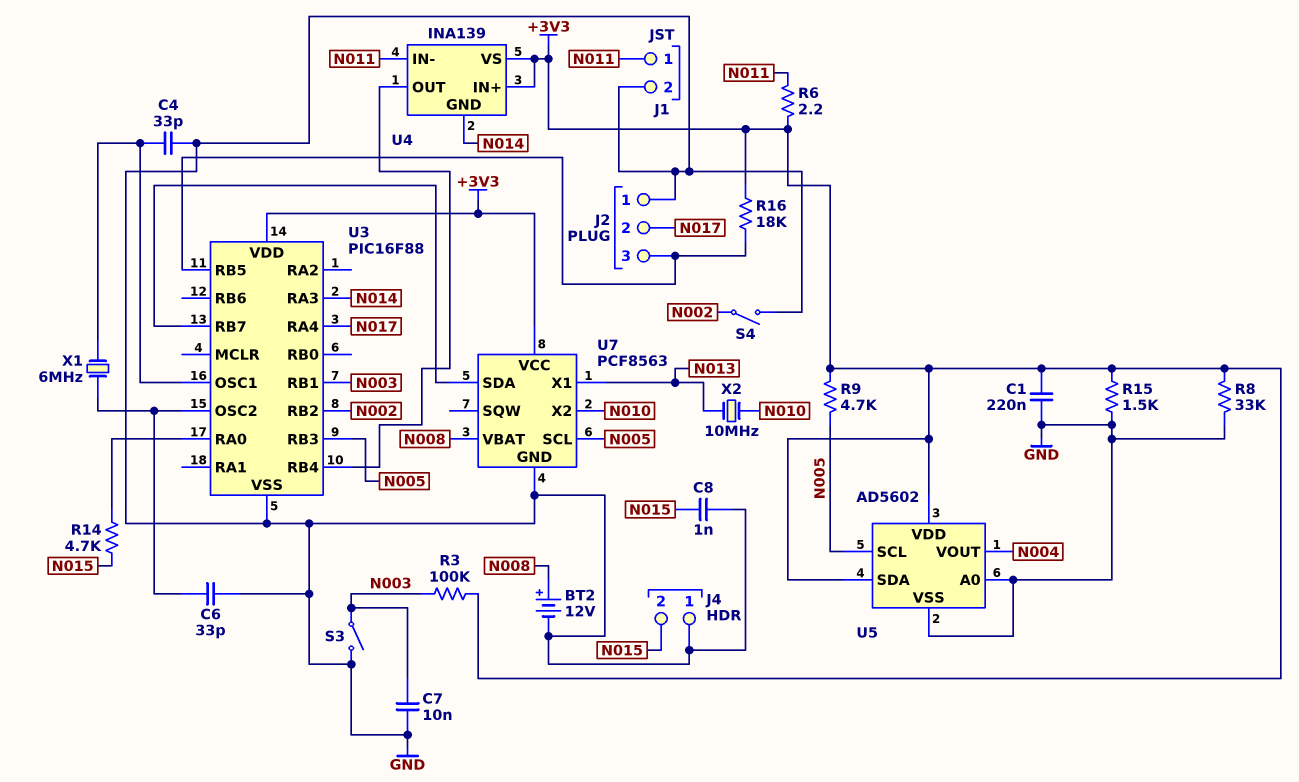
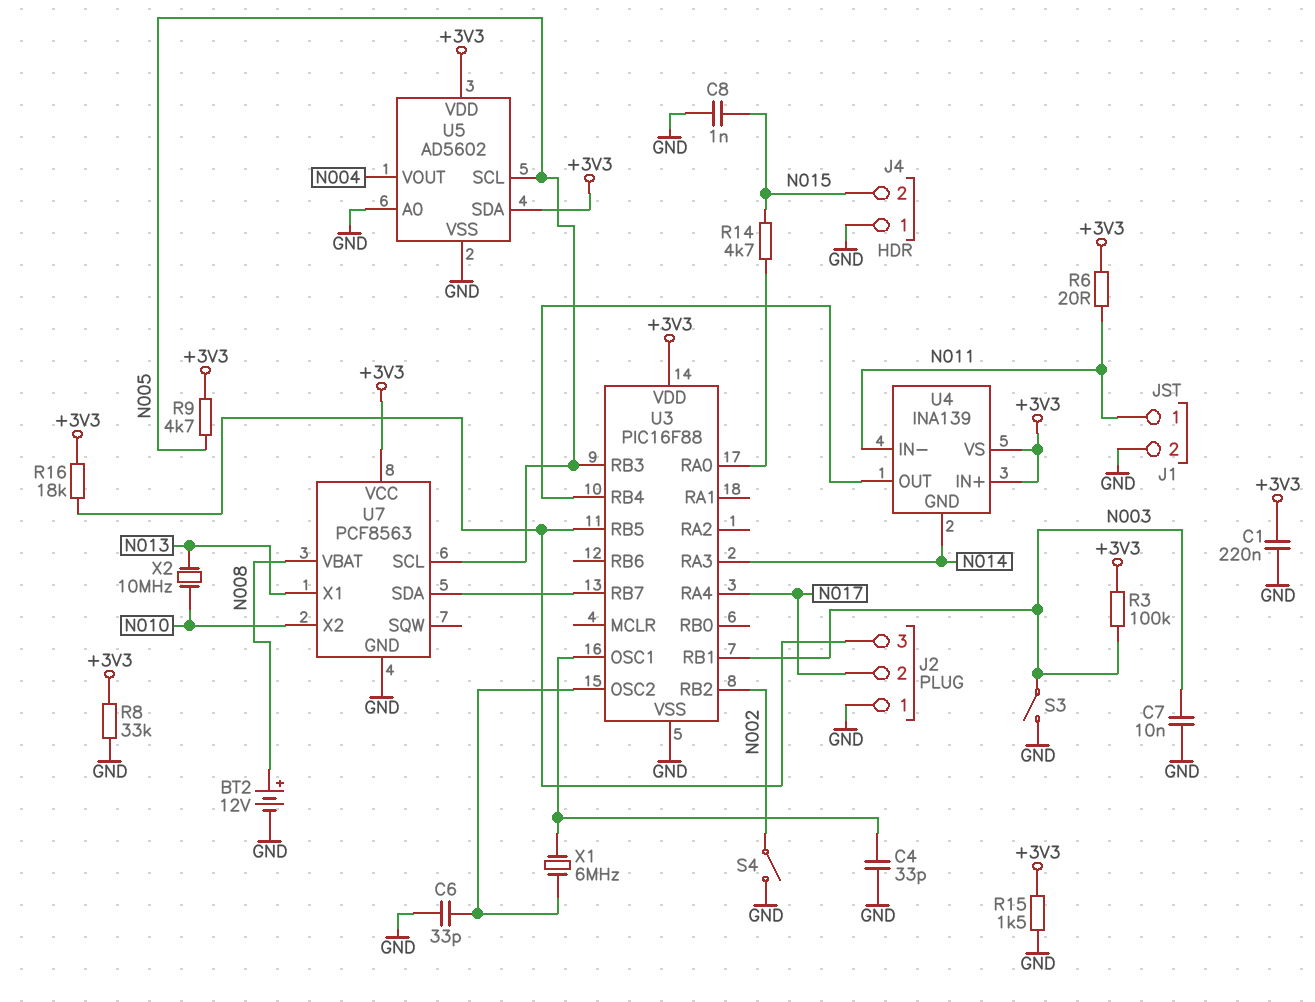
R6: 2.2 (+3V3, N011) -> 20 (+3V3, N011)

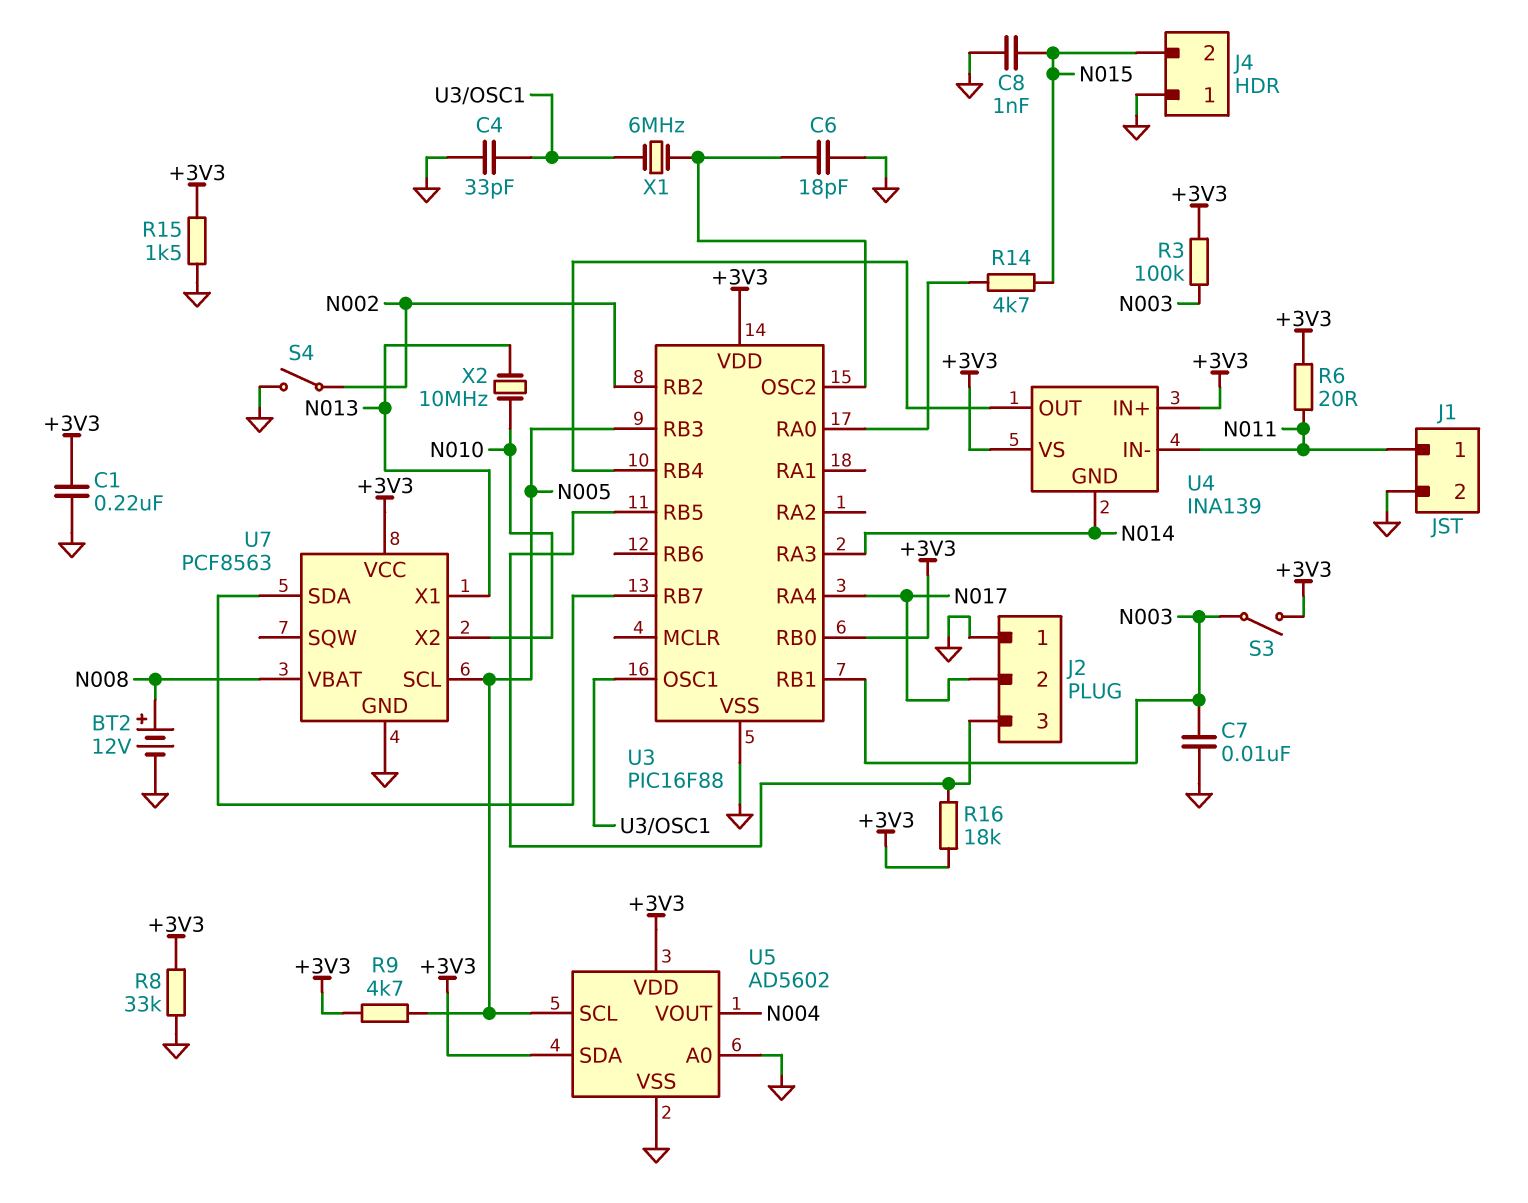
C6: 33pF (GND, U3/OSC2) -> 18pF (GND, U3/OSC2)
S3: switch (GND, N003) -> switch (+3V3, N003)
U3 pin RB0: none -> +3V3

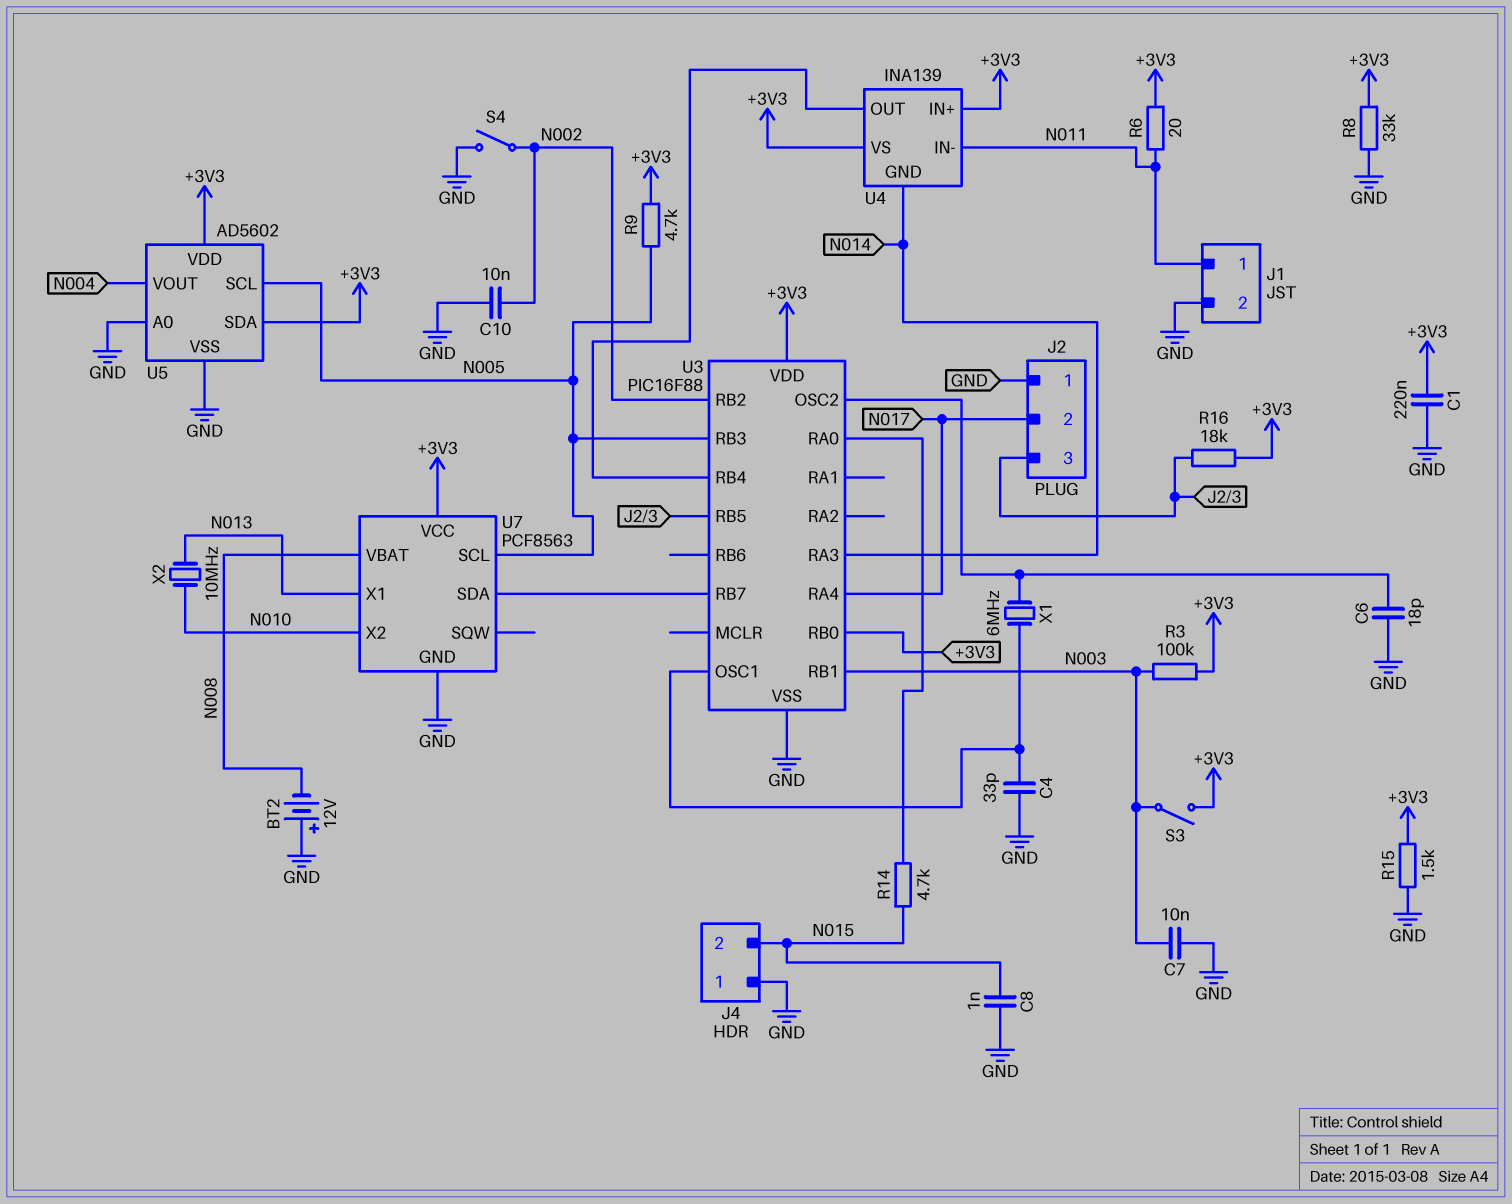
BT2: 12V (plus N008, minus GND) -> 12V (plus GND, minus N008)
C10: none -> 10nF (GND, N002)

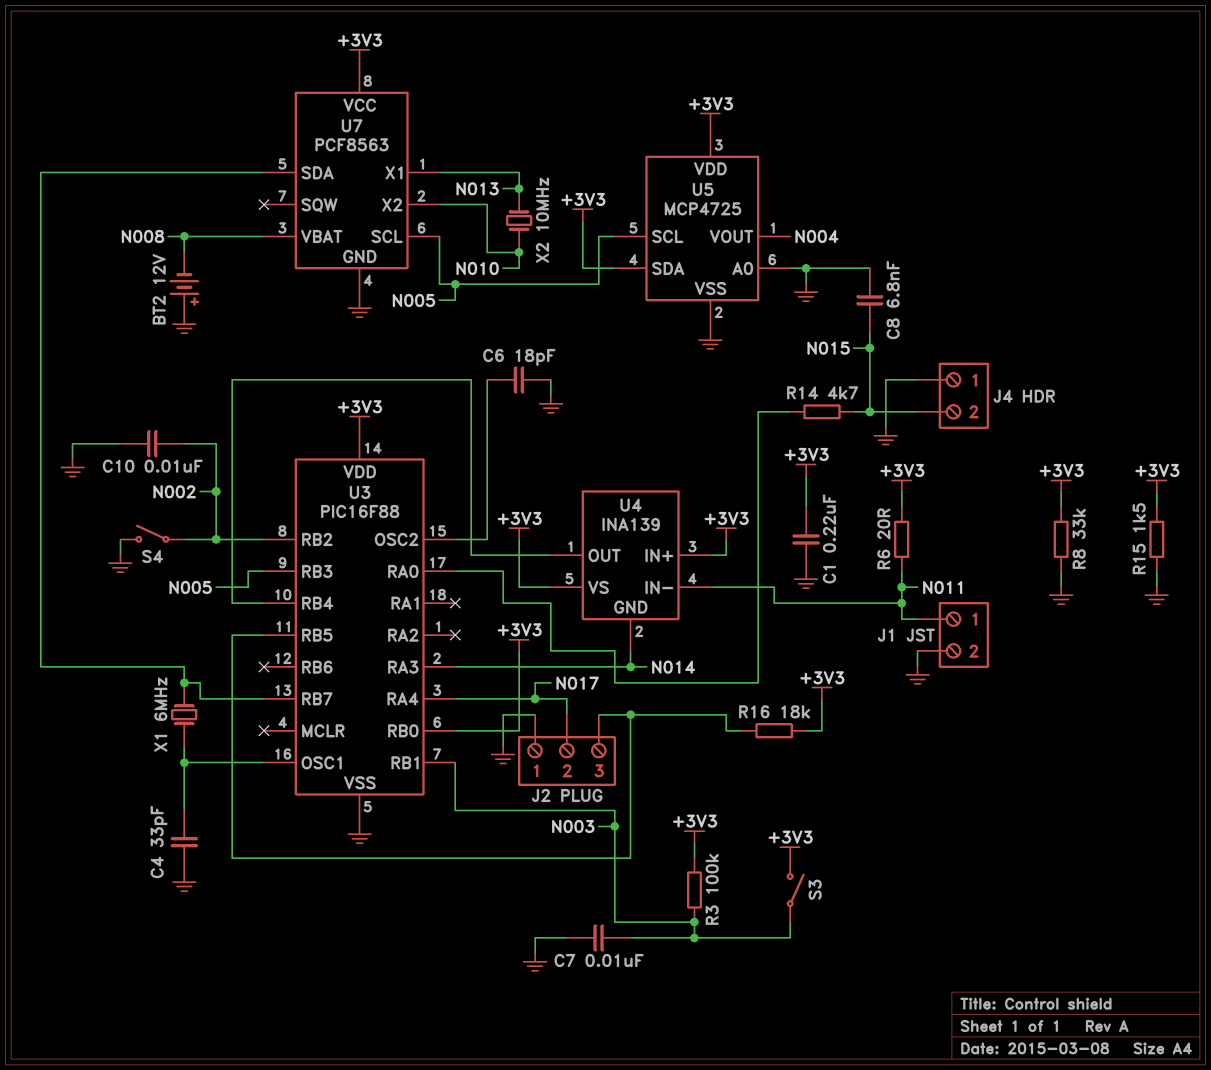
C8: 1nF (GND, N015) -> 6.8nF (GND, N015)
R9: 4.7k (+3V3, N005) -> none
U5: AD5602 -> MCP4725
X1: 6MHz (U3/OSC1, U3/OSC2) -> 6MHz (U3/OSC1, U3/RB7)

